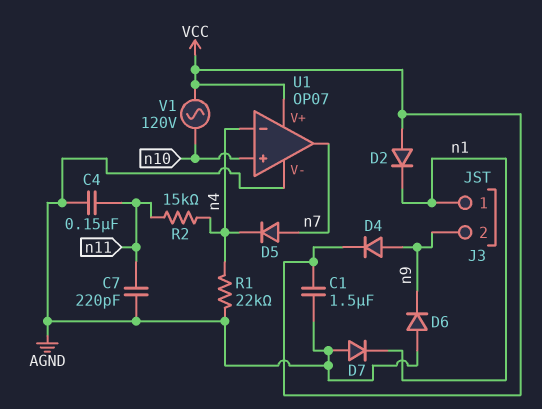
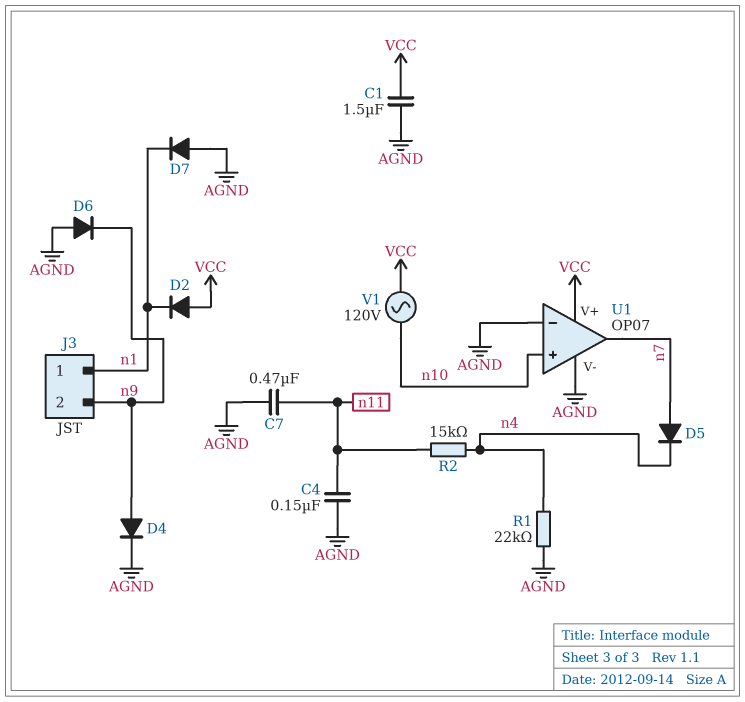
C7: 220pF (AGND, n11) -> 470nF (AGND, n11)
D4: diode (A n9, K VCC) -> diode (A n9, K AGND)
U1 pin in-: n4 -> AGND

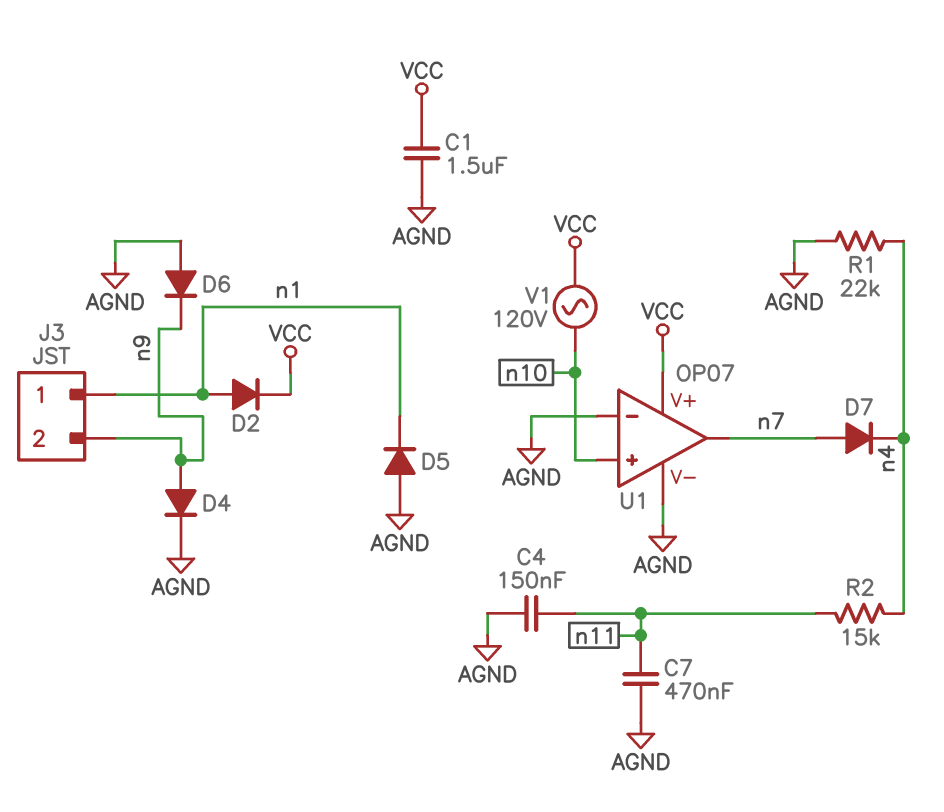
D2: diode (A VCC, K n1) -> diode (A n1, K VCC)
D5: diode (A n7, K n4) -> diode (A AGND, K n1)
D7: diode (A AGND, K n1) -> diode (A n7, K n4)

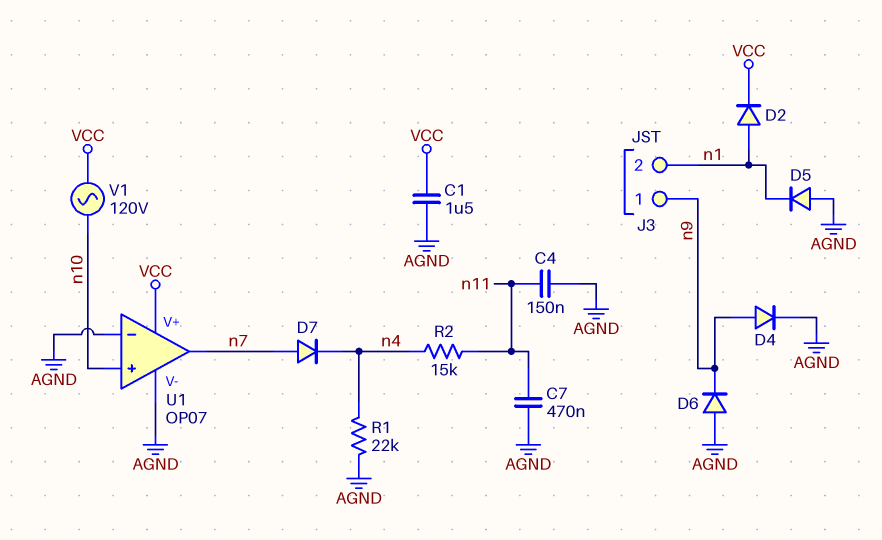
J3 pin 1: n1 -> n9
J3 pin 2: n9 -> n1

